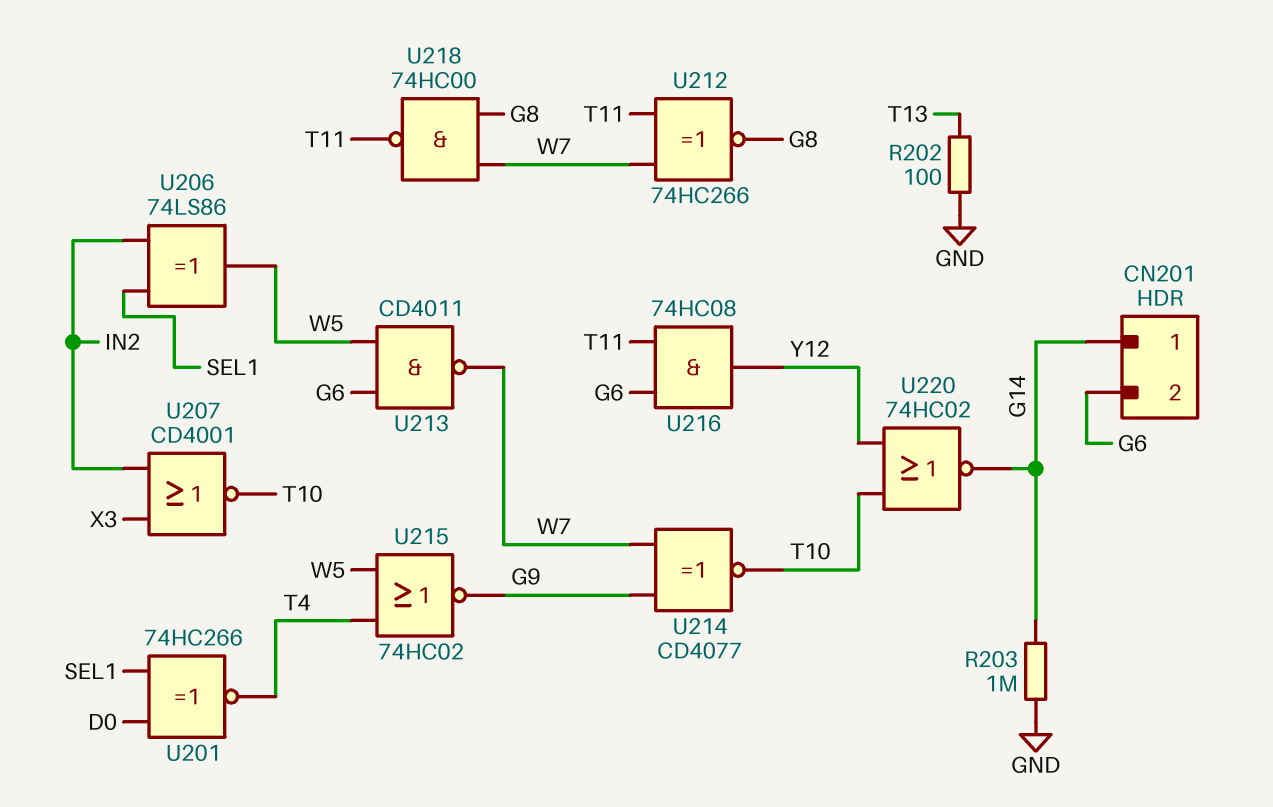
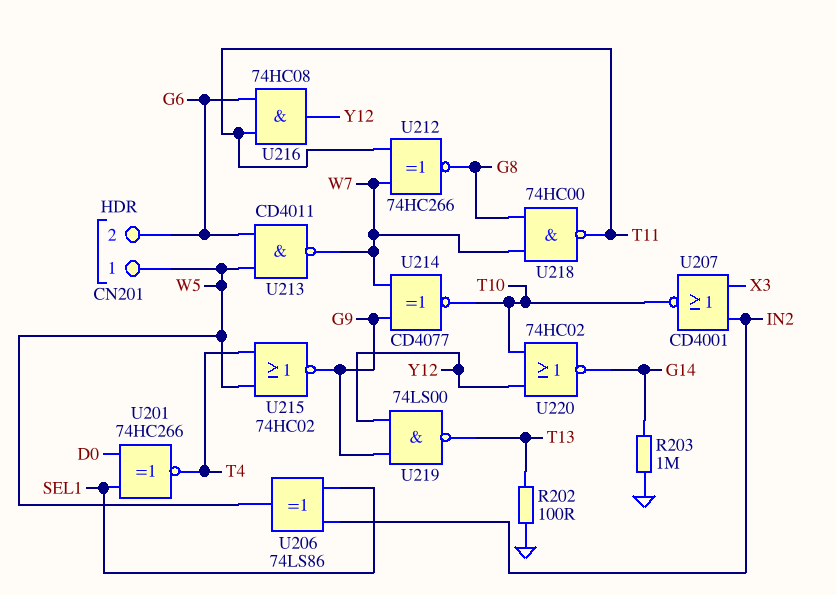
CN201 pin 1: G14 -> W5
U219: none -> NAND 74LS00 (in G9, in Y12, out T13)

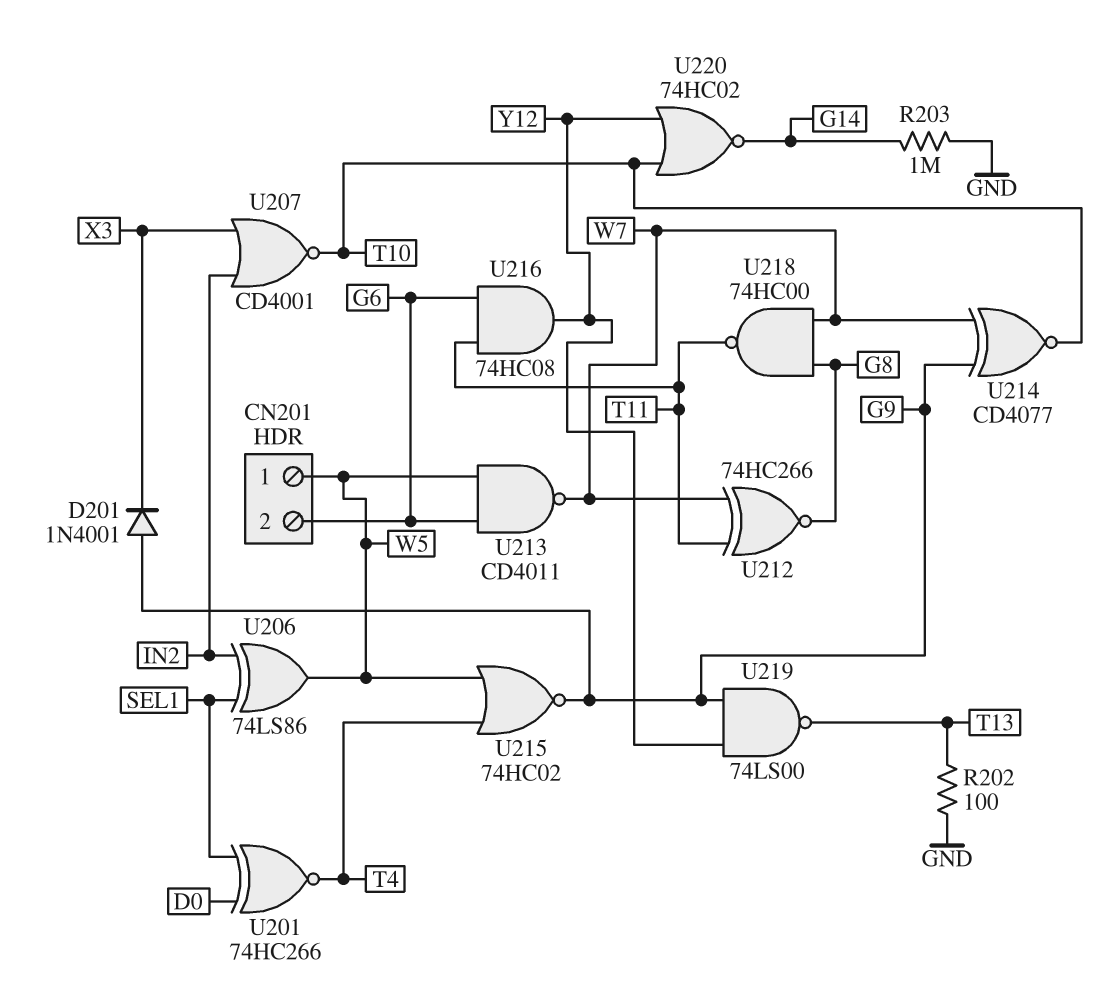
D201: none -> diode 1N4001 (A G9, K X3)

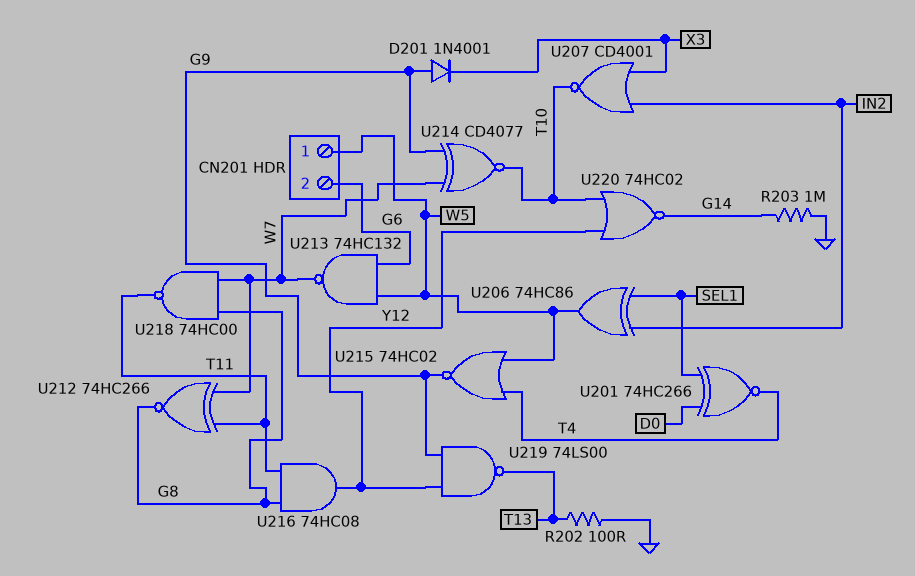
U206: XOR 74LS86 (in IN2, in SEL1, out W5) -> XOR 74HC86 (in IN2, in SEL1, out W5)
U213: NAND CD4011 (in G6, in W5, out W7) -> NAND 74HC132 (in G6, in W5, out W7)
U216: AND 74HC08 (in G6, in T11, out Y12) -> AND 74HC08 (in G8, in T11, out Y12)

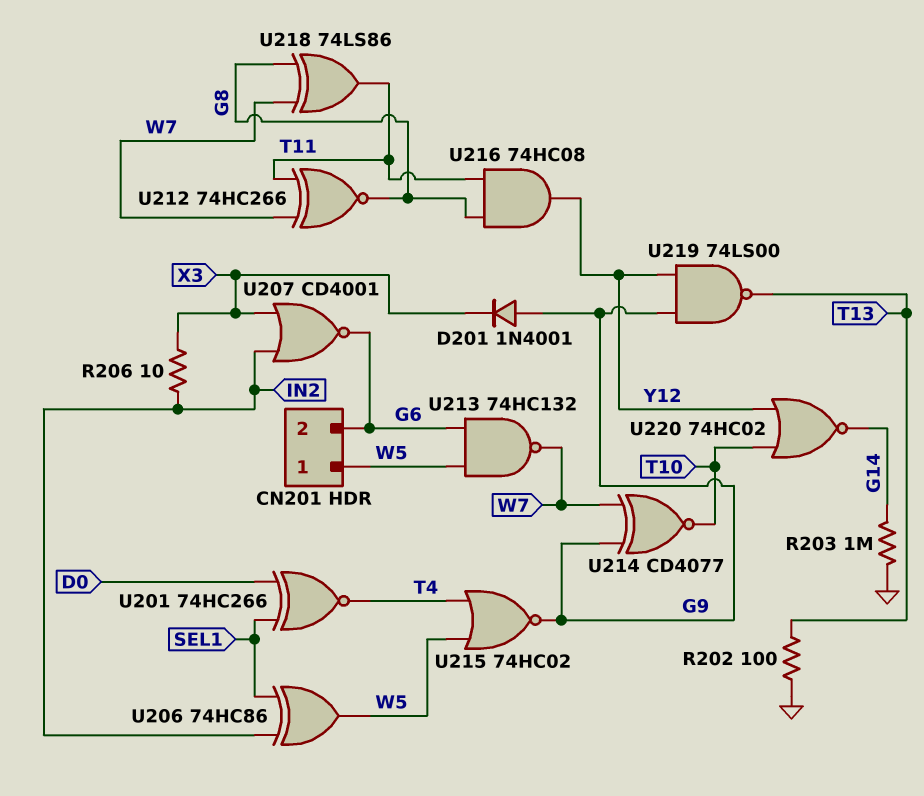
R206: none -> 10 (IN2, X3)
U207: NOR CD4001 (in IN2, in X3, out T10) -> NOR CD4001 (in IN2, in X3, out G6)
U218: NAND 74HC00 (in G8, in W7, out T11) -> XOR 74LS86 (in G8, in W7, out T11)

